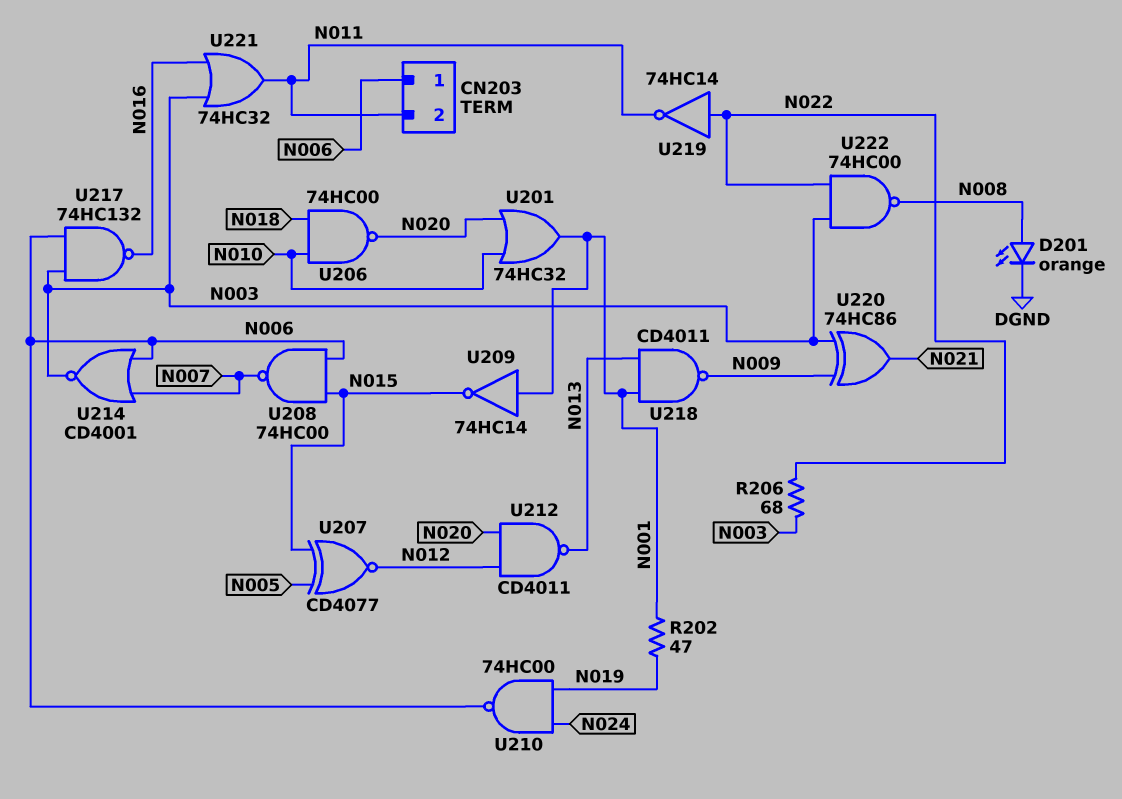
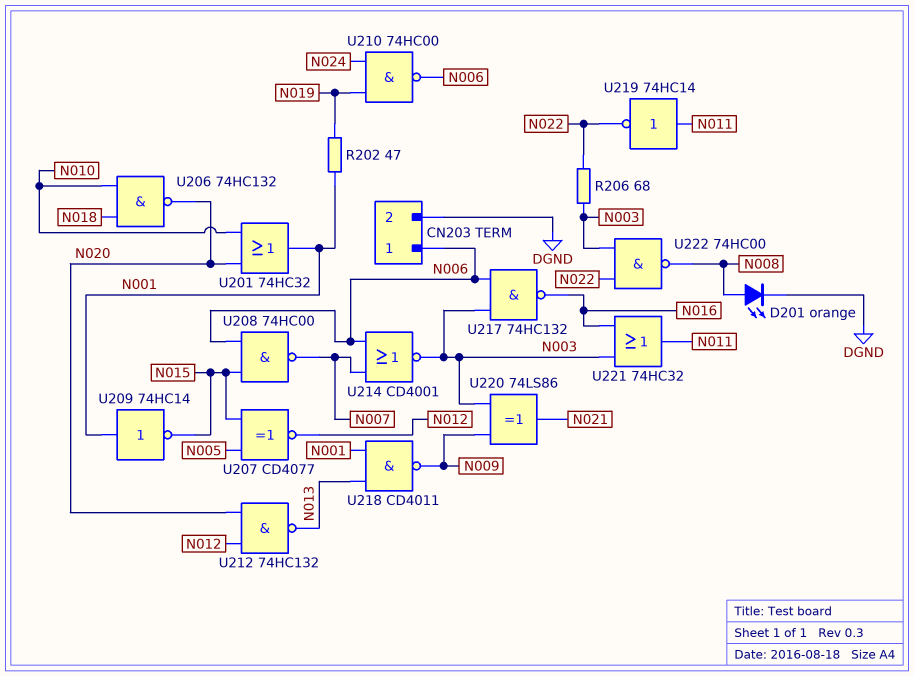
CN203 pin 2: N011 -> DGND
U206: NAND 74HC00 (in N010, in N018, out N020) -> NAND 74HC132 (in N010, in N018, out N020)
U212: NAND CD4011 (in N012, in N020, out N013) -> NAND 74HC132 (in N012, in N020, out N013)
U219: NOT 74HC14 (in N022, out N011) -> NOT 74HC14 (in N011, out N022)
U220: XOR 74HC86 (in N003, in N009, out N021) -> XOR 74LS86 (in N003, in N009, out N021)

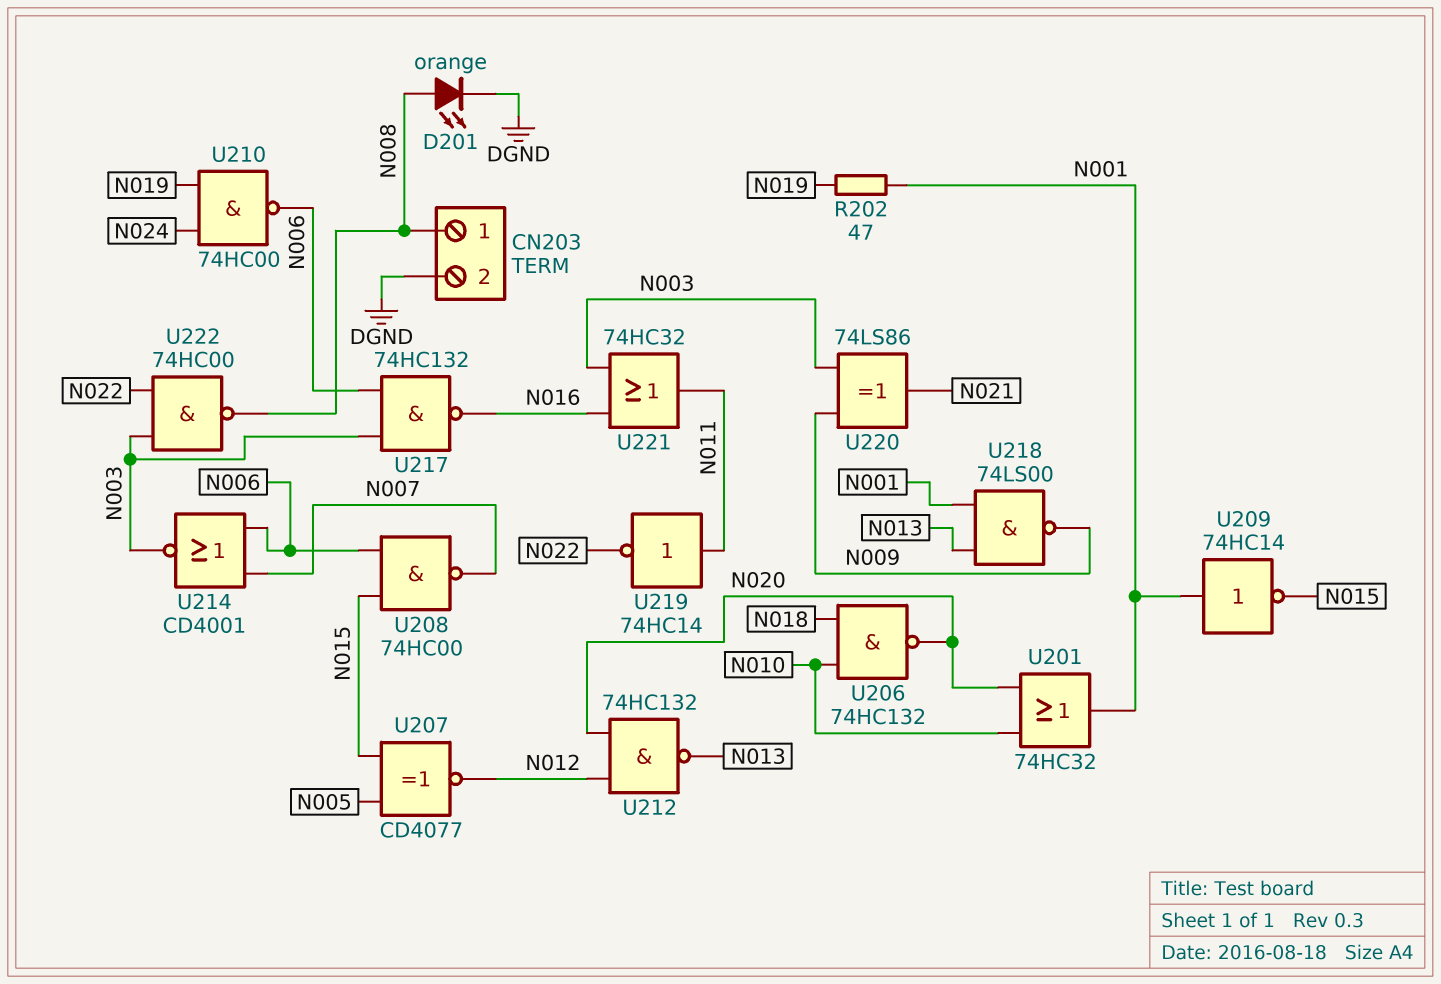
CN203 pin 1: N006 -> N008
R206: 68 (N003, N022) -> none
U218: NAND CD4011 (in N001, in N013, out N009) -> NAND 74LS00 (in N001, in N013, out N009)

